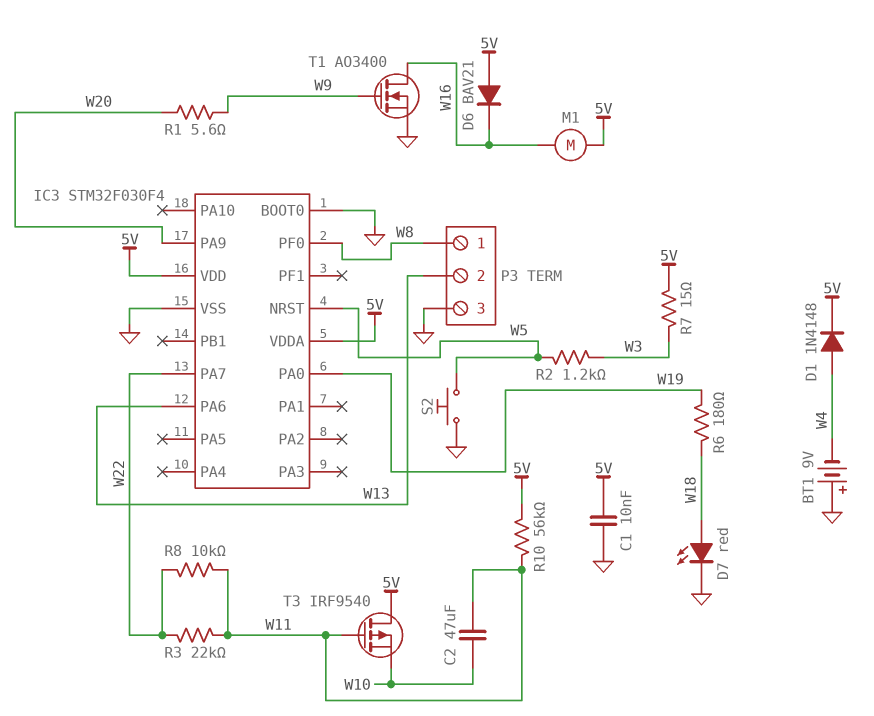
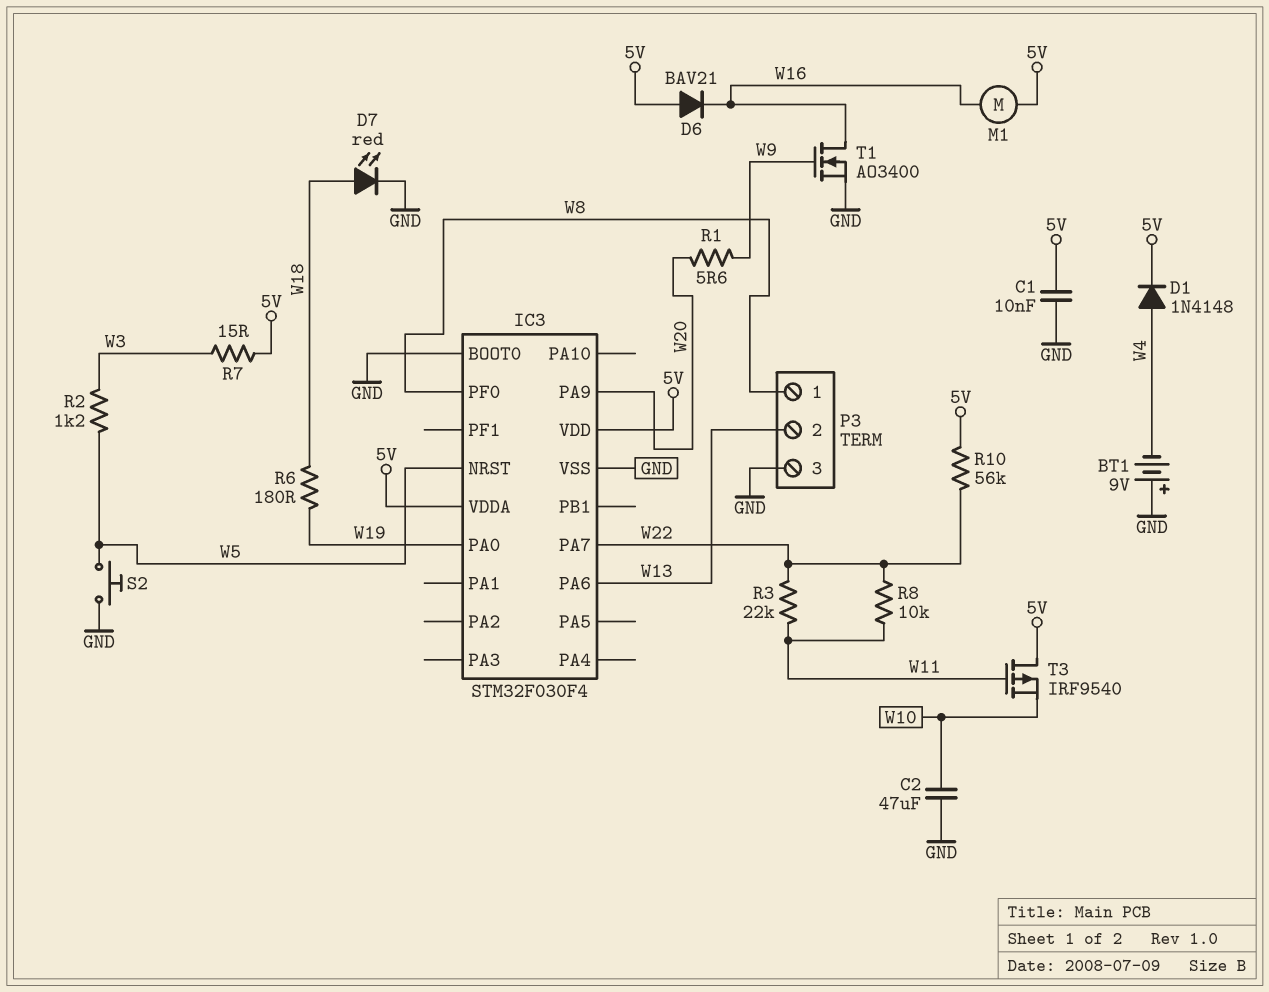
C2: 47uF (W10, W11) -> 47uF (GND, W10)
R10: 56k (5V, W11) -> 56k (5V, W22)

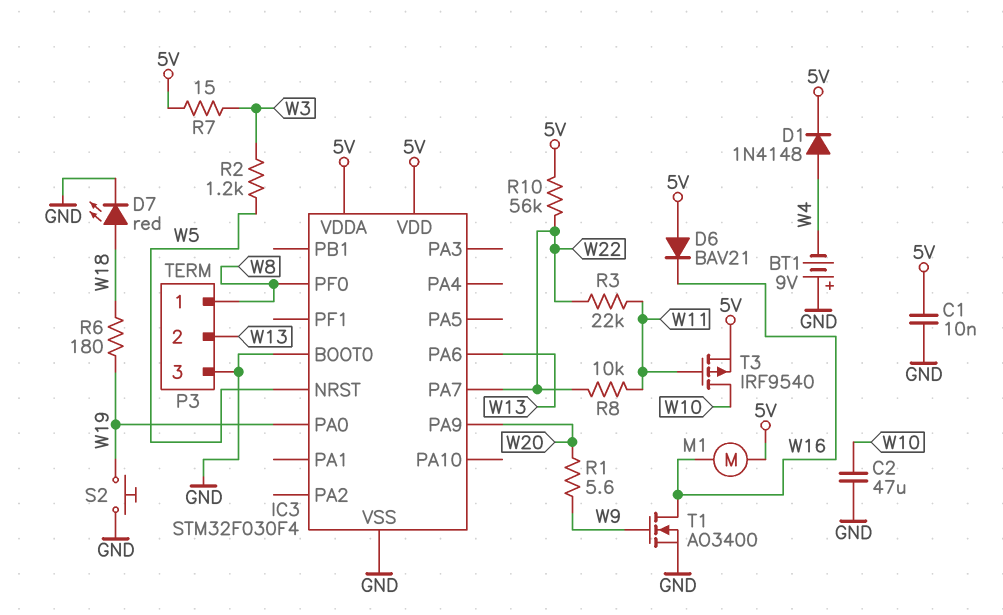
S2: button (GND, W5) -> button (GND, W19)
T3: PMOS IRF9540 (G W11, D 5V, S W10) -> PMOS IRF9540 (G W11, D W10, S 5V)

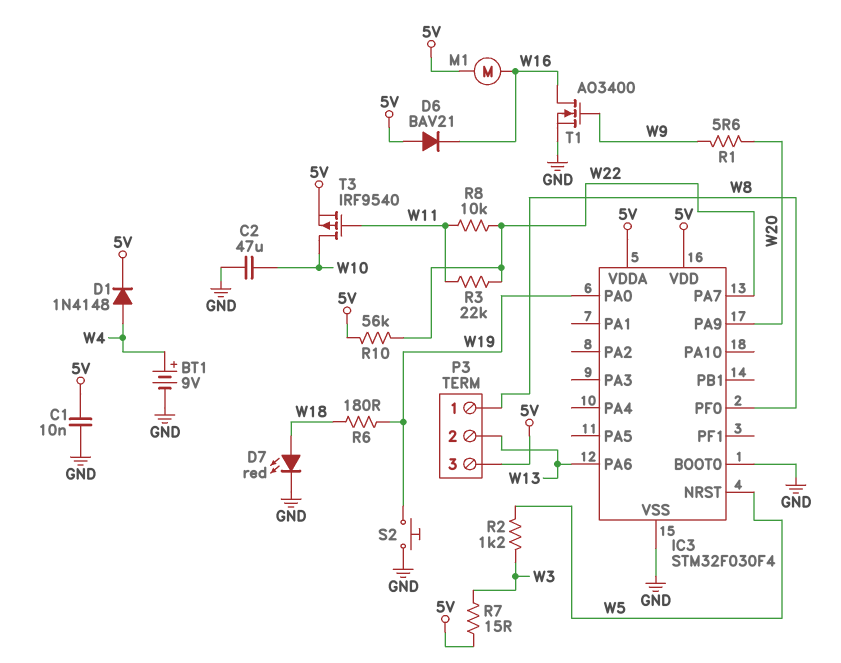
BT1: 9V (plus GND, minus W4) -> 9V (plus W4, minus GND)
P3 pin 3: GND -> 5V

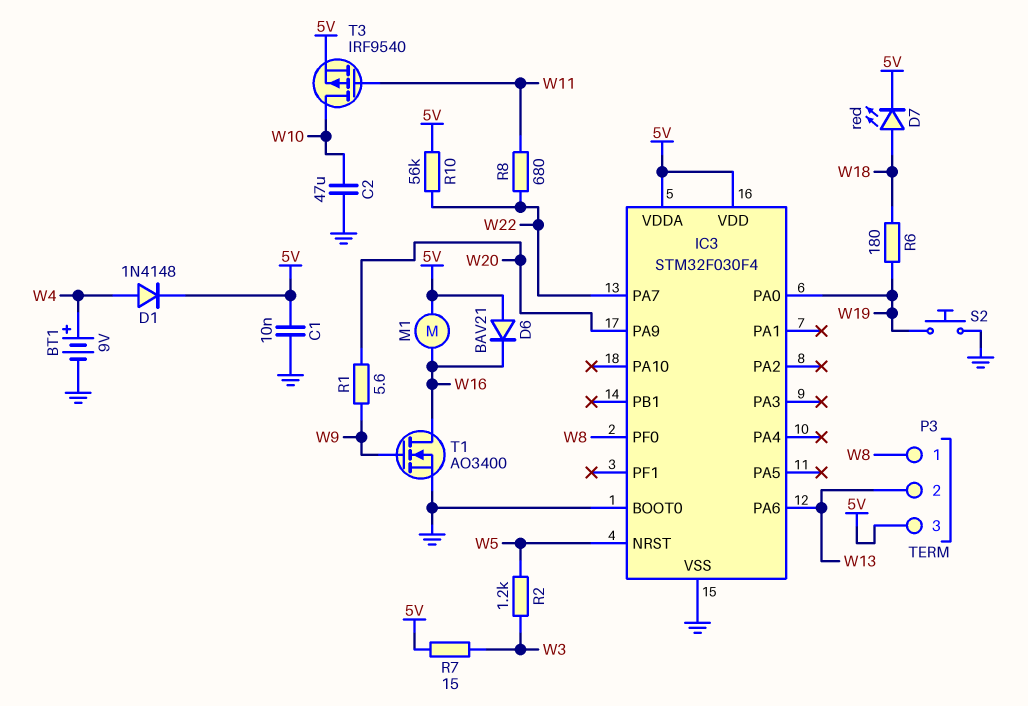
D7: LED red (A W18, K GND) -> LED red (A W18, K 5V)
R3: 22k (W11, W22) -> none
R8: 10k (W11, W22) -> 680 (W11, W22)

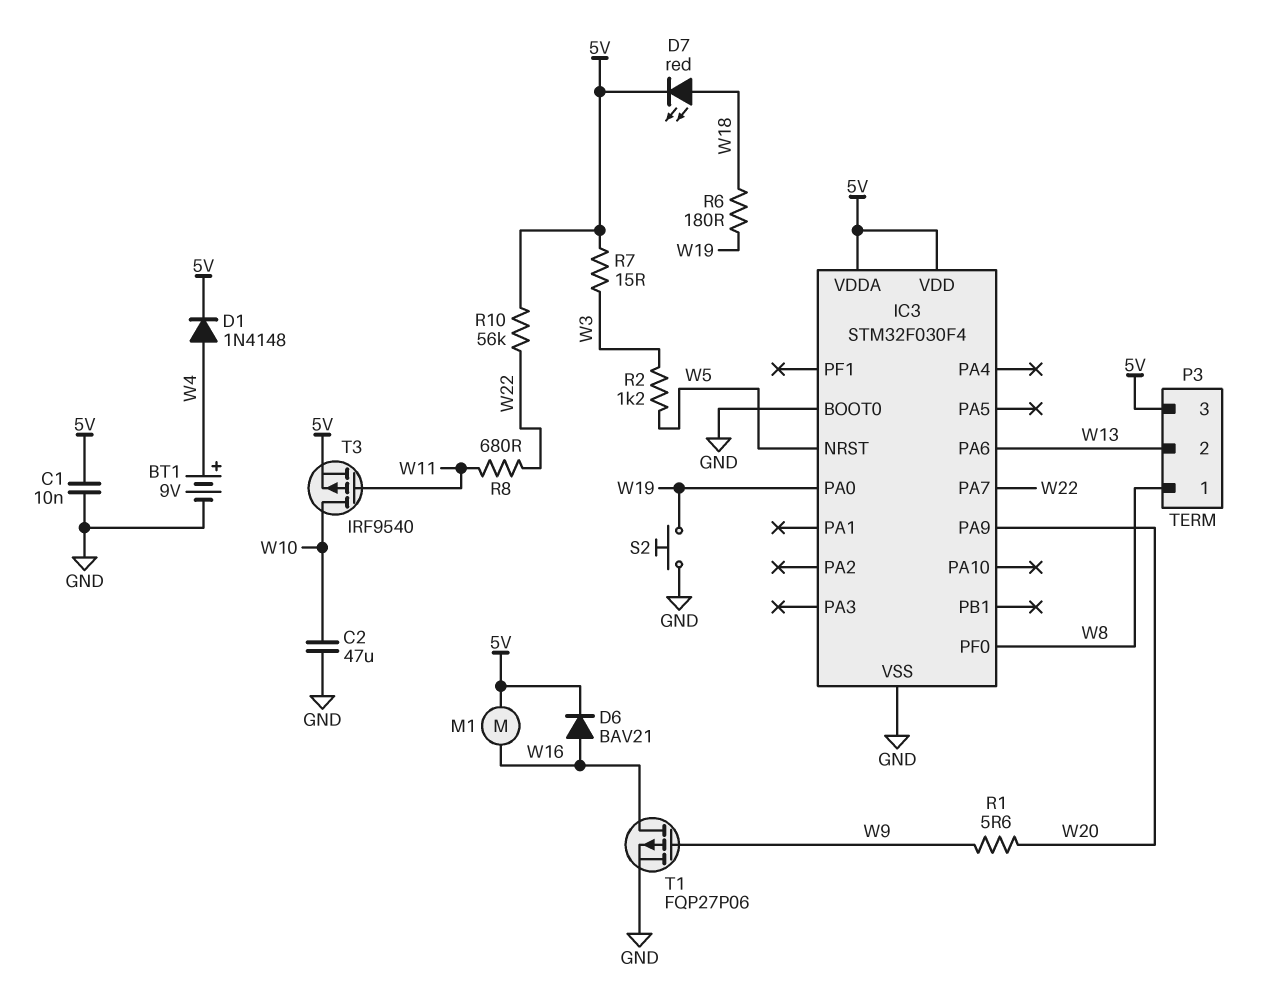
D6: diode BAV21 (A 5V, K W16) -> diode BAV21 (A W16, K 5V)
T1: NMOS AO3400 (G W9, D W16, S GND) -> PMOS FQP27P06 (G W9, D W16, S GND)

